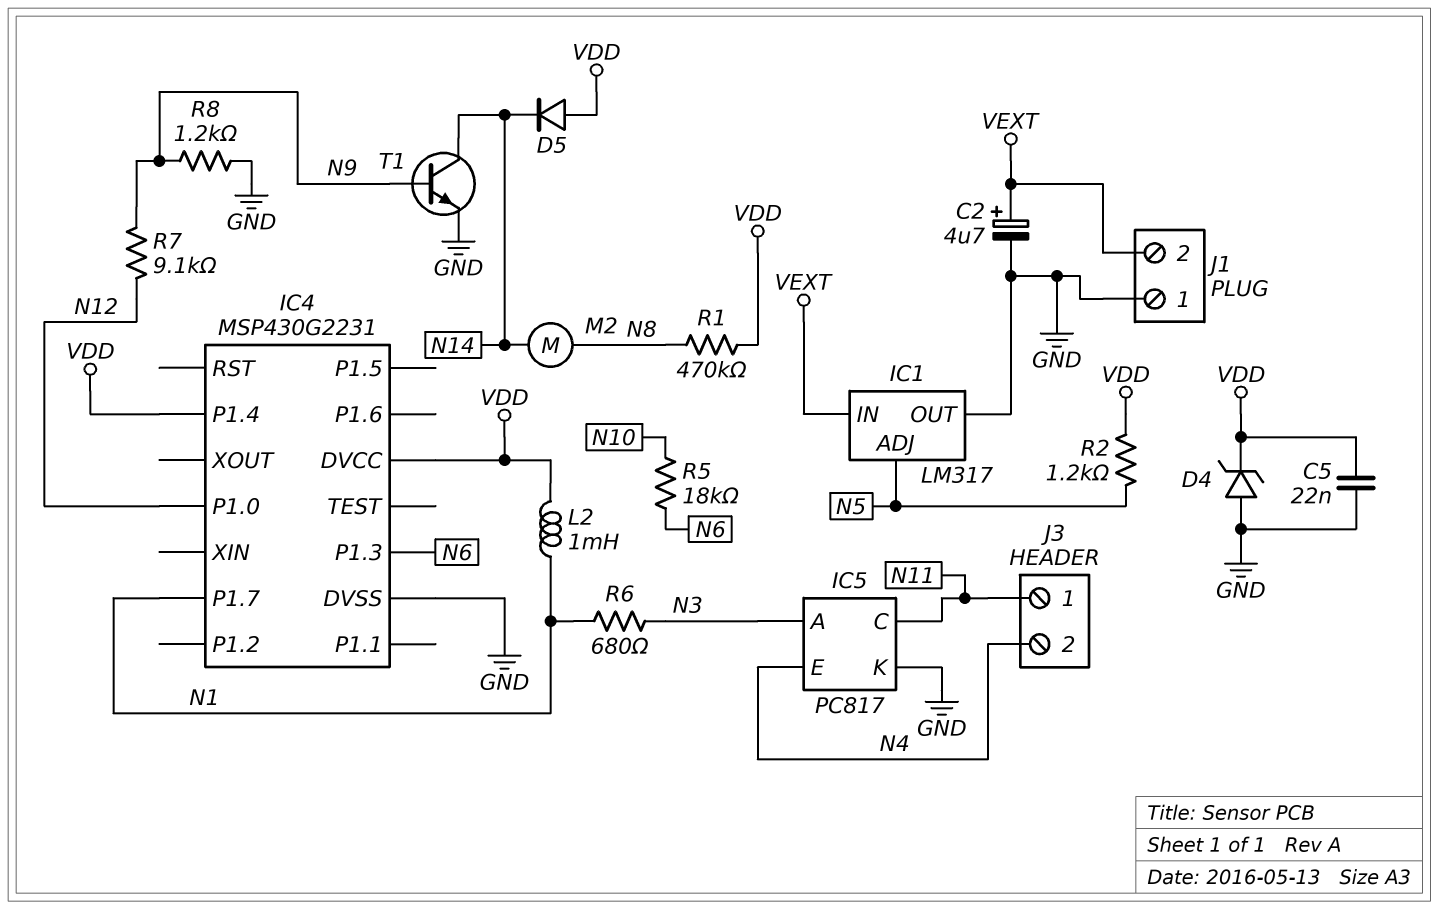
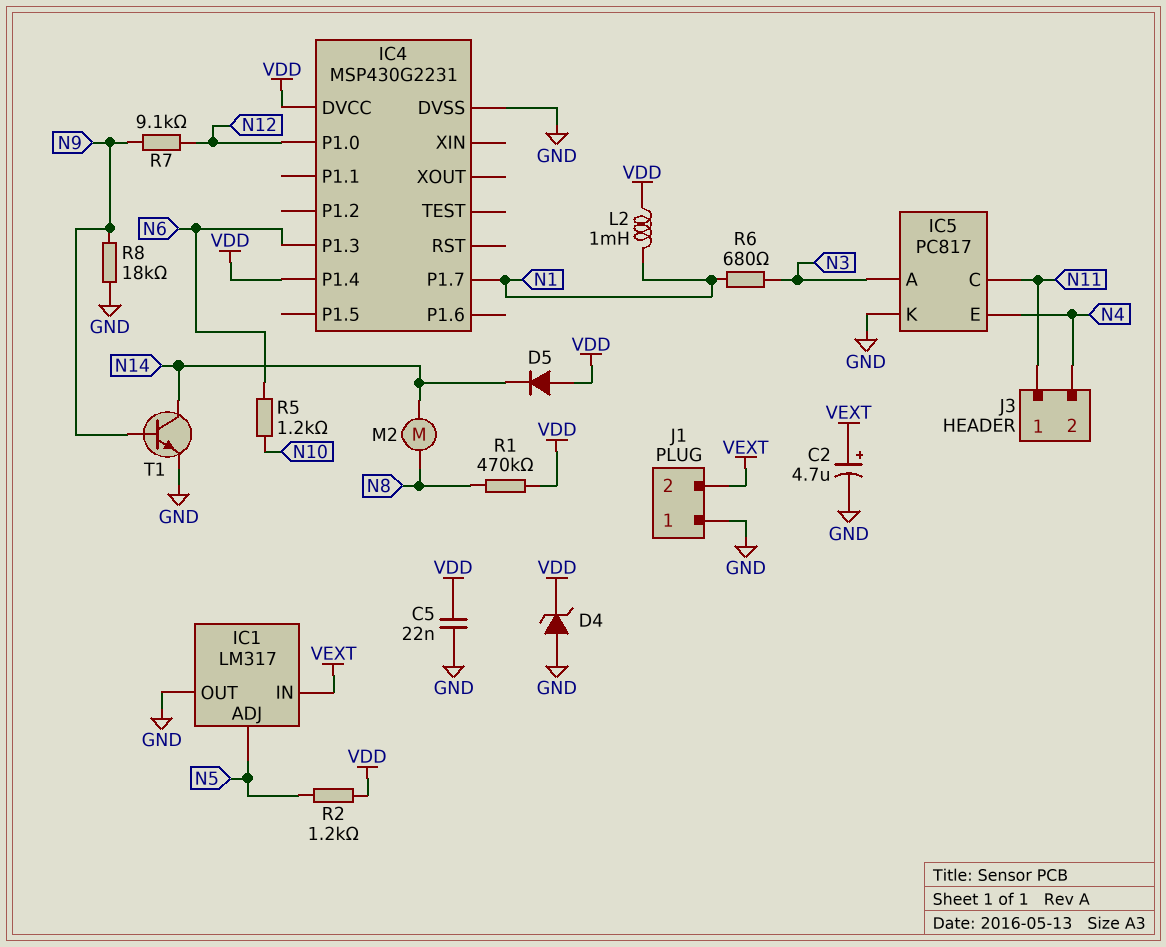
R5: 18k (N6, N10) -> 1.2k (N6, N10)
R8: 1.2k (GND, N9) -> 18k (GND, N9)

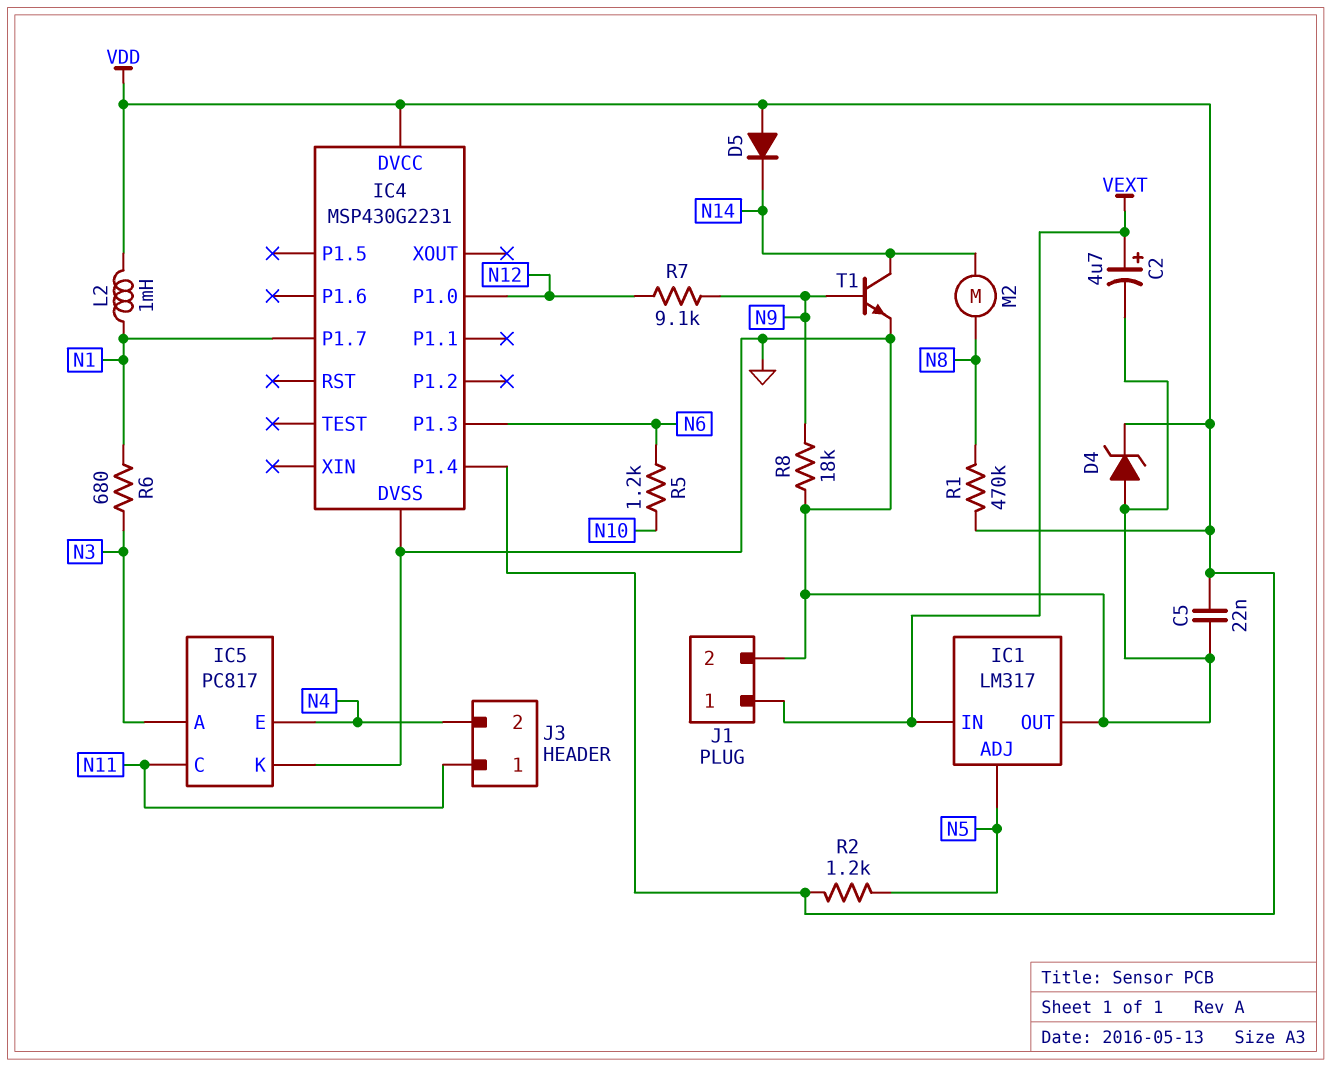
J1 pin 1: GND -> VEXT
J1 pin 2: VEXT -> GND

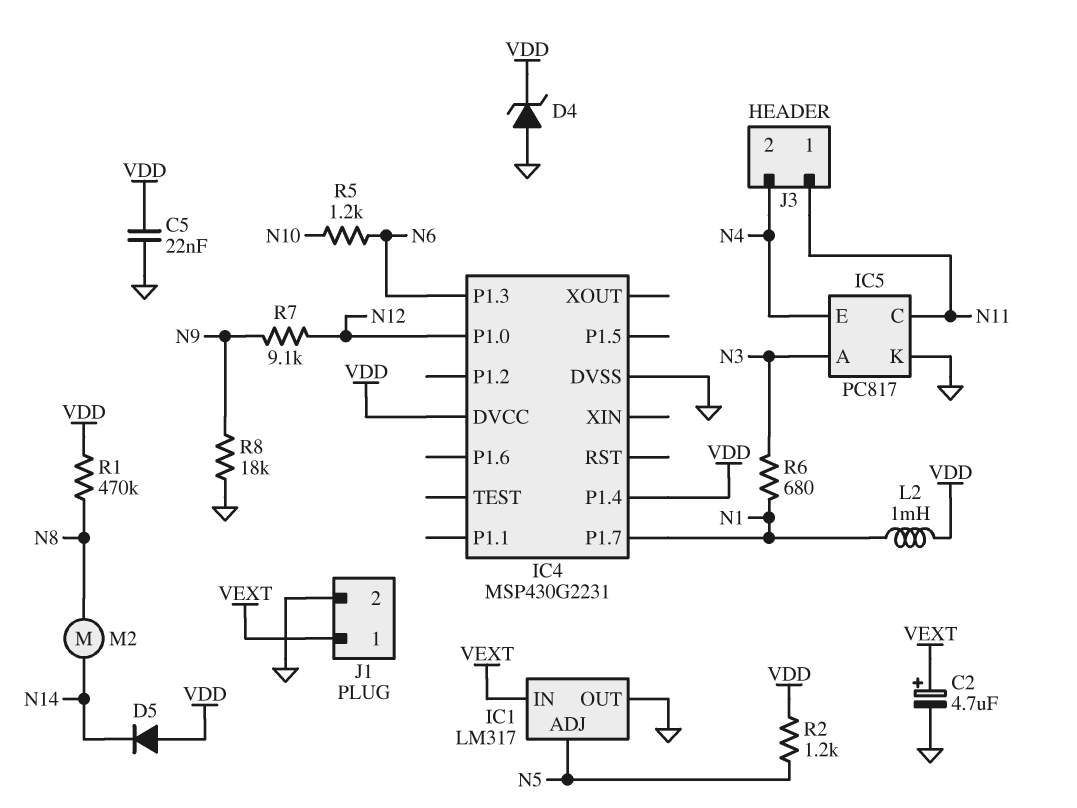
T1: NPN (B N9, C N14, E GND) -> none

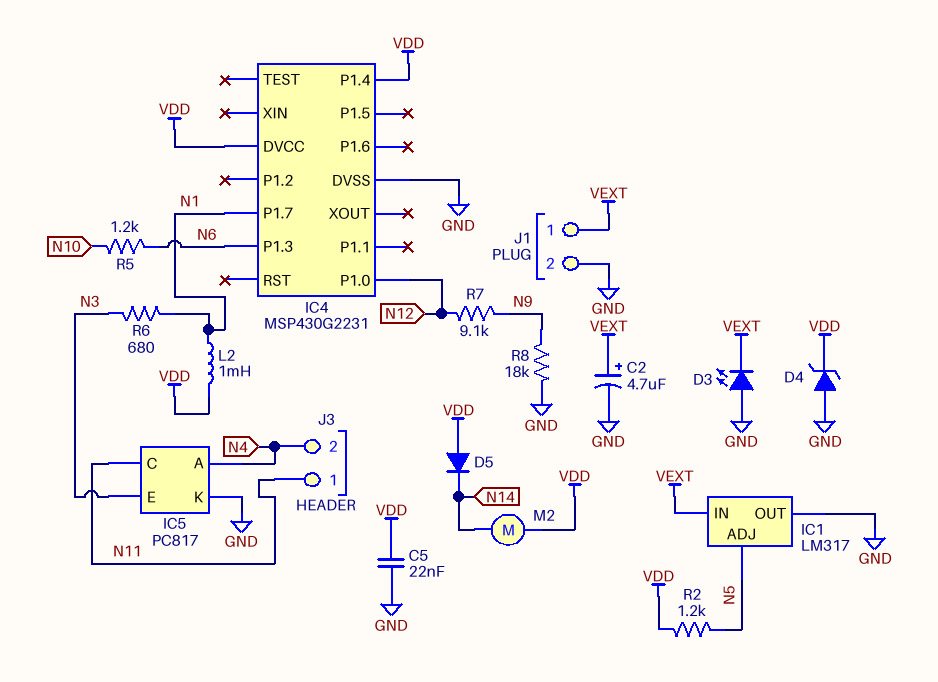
D3: none -> LED (A GND, K VEXT)
IC5 pin A: N3 -> N4
IC5 pin E: N4 -> N3
M2: motor (N8, N14) -> motor (N14, VDD)
R1: 470k (N8, VDD) -> none

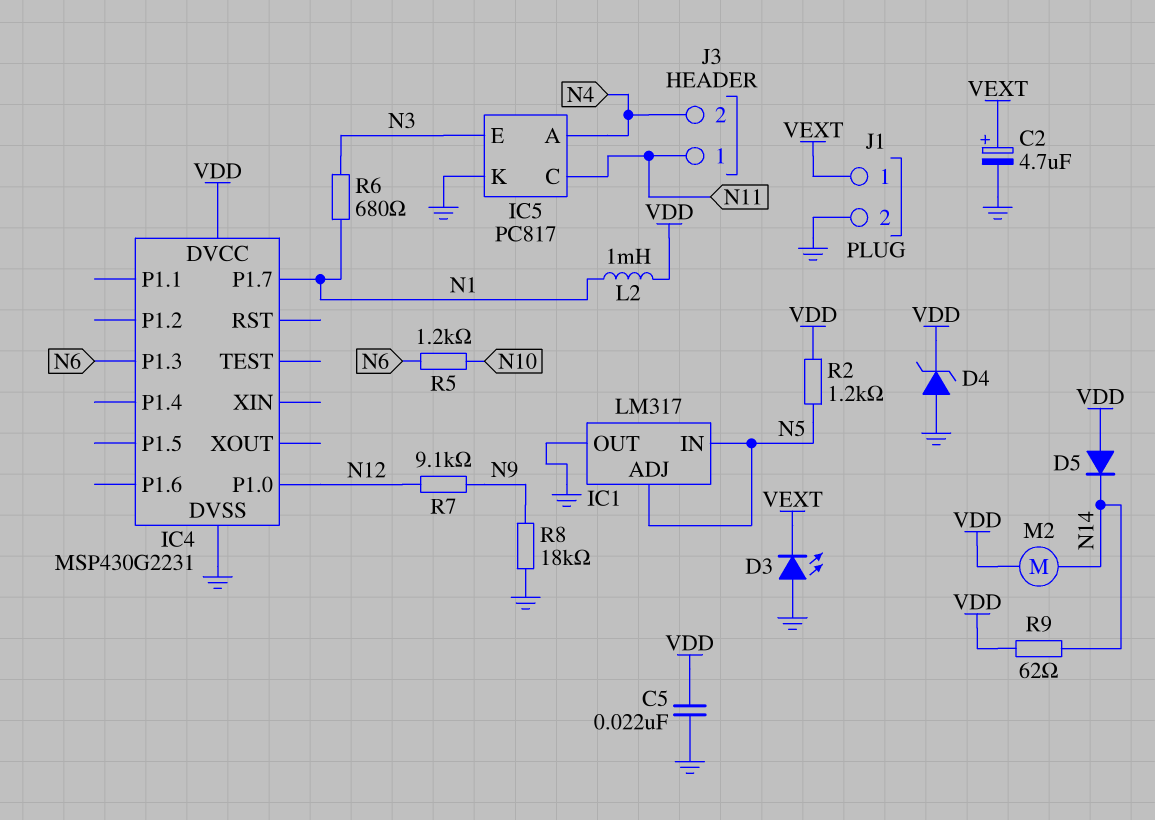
IC1 pin IN: VEXT -> N5
IC4 pin P1.4: VDD -> none
R9: none -> 62 (N14, VDD)

